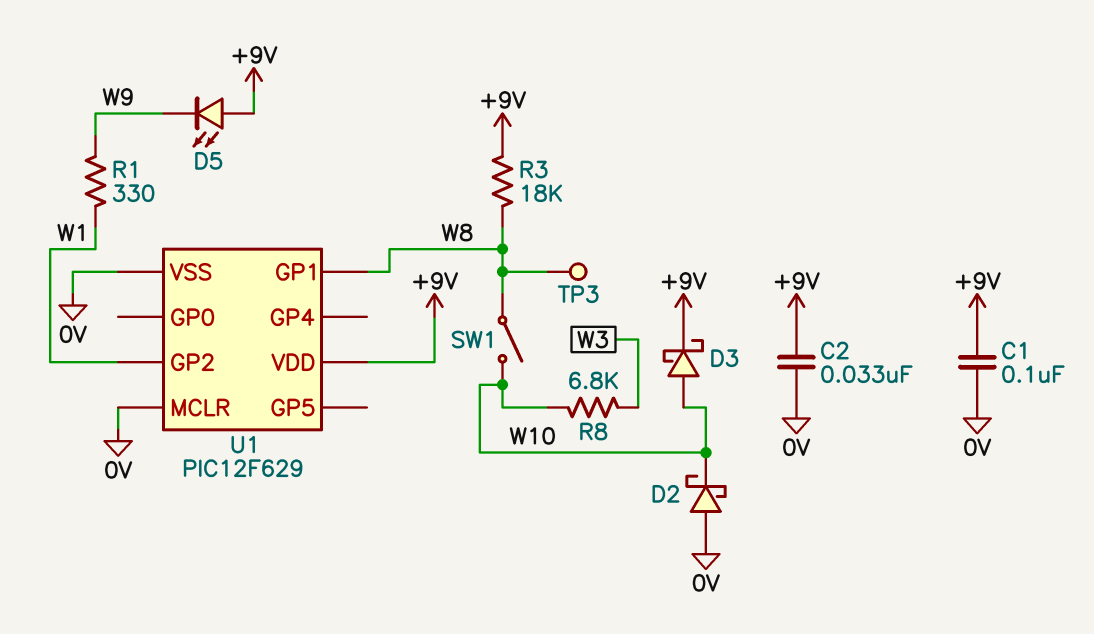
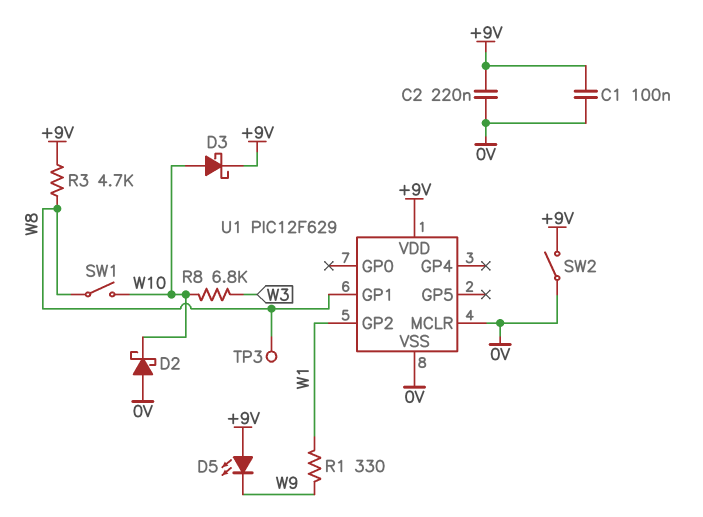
C2: 33nF (+9V, 0V) -> 220nF (+9V, 0V)
R3: 18k (+9V, W8) -> 4.7k (+9V, W8)
SW2: none -> switch (+9V, 0V)

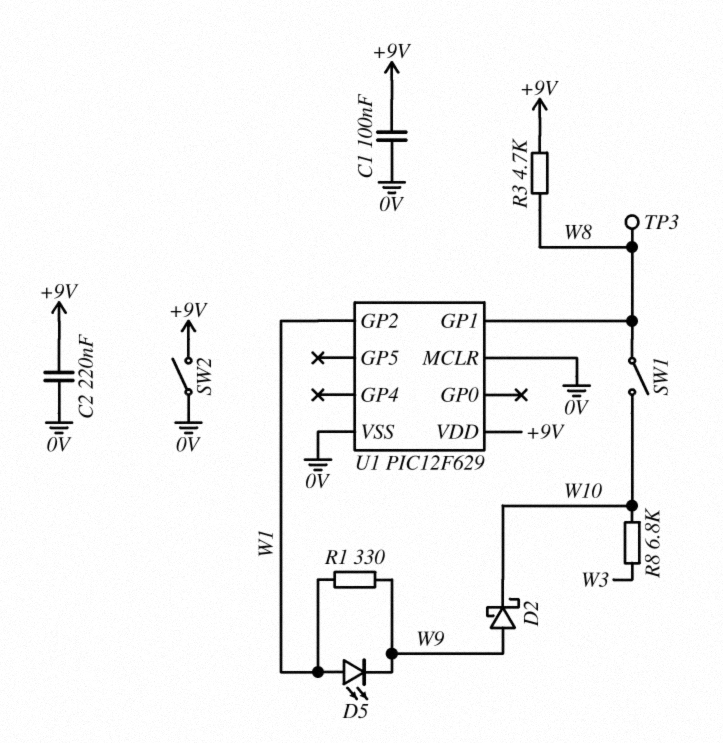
D2: schottky (A 0V, K W10) -> schottky (A W9, K W10)
D3: schottky (A W10, K +9V) -> none
D5: LED (A +9V, K W9) -> LED (A W1, K W9)

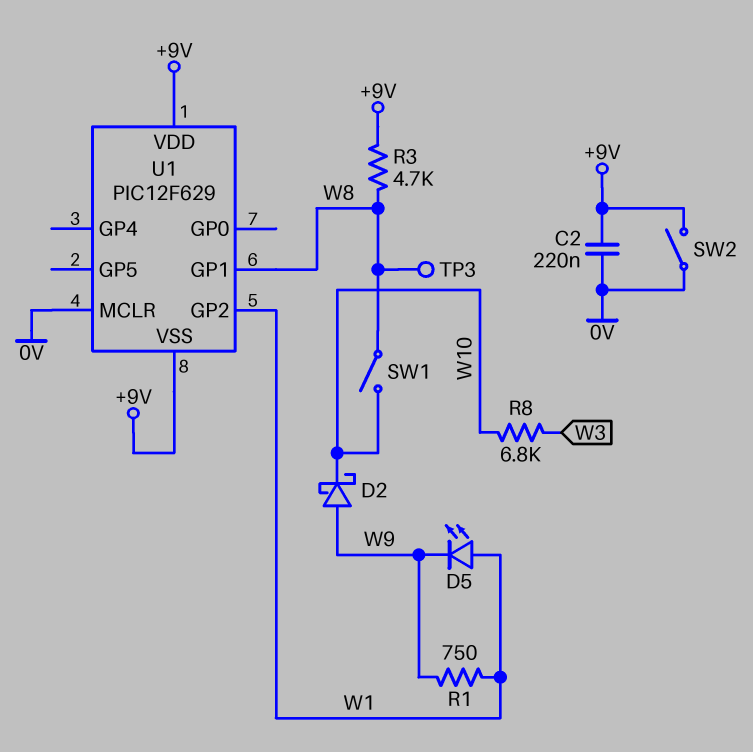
C1: 100nF (+9V, 0V) -> none
R1: 330 (W1, W9) -> 750 (W1, W9)
U1 pin VSS: 0V -> +9V

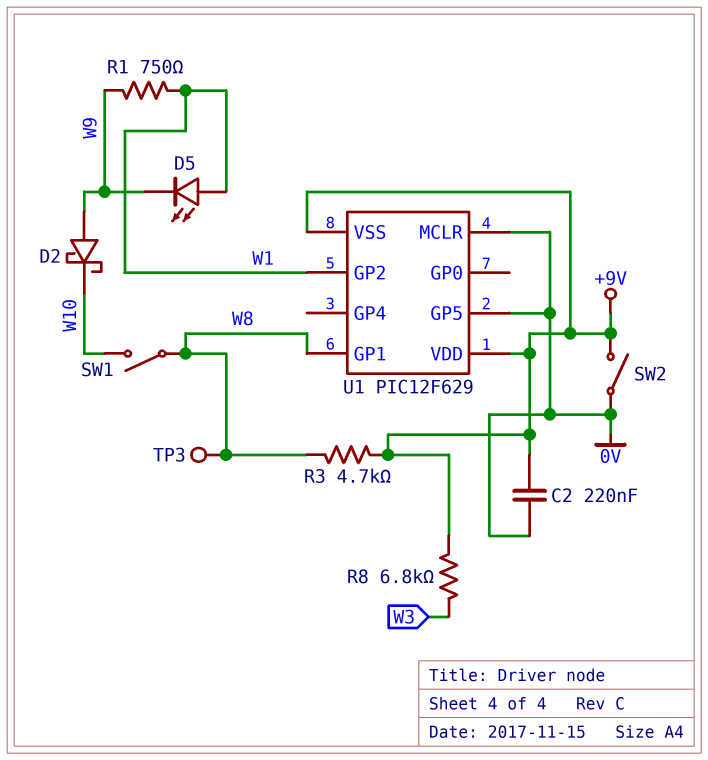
R8: 6.8k (W3, W10) -> 6.8k (+9V, W3)
U1 pin GP5: none -> 0V

